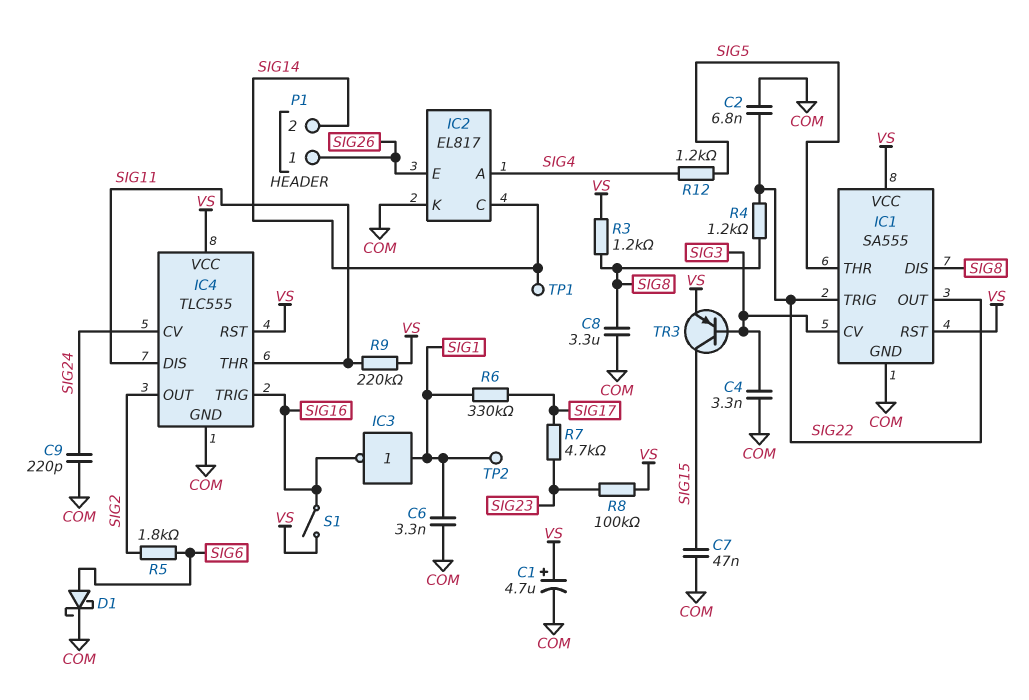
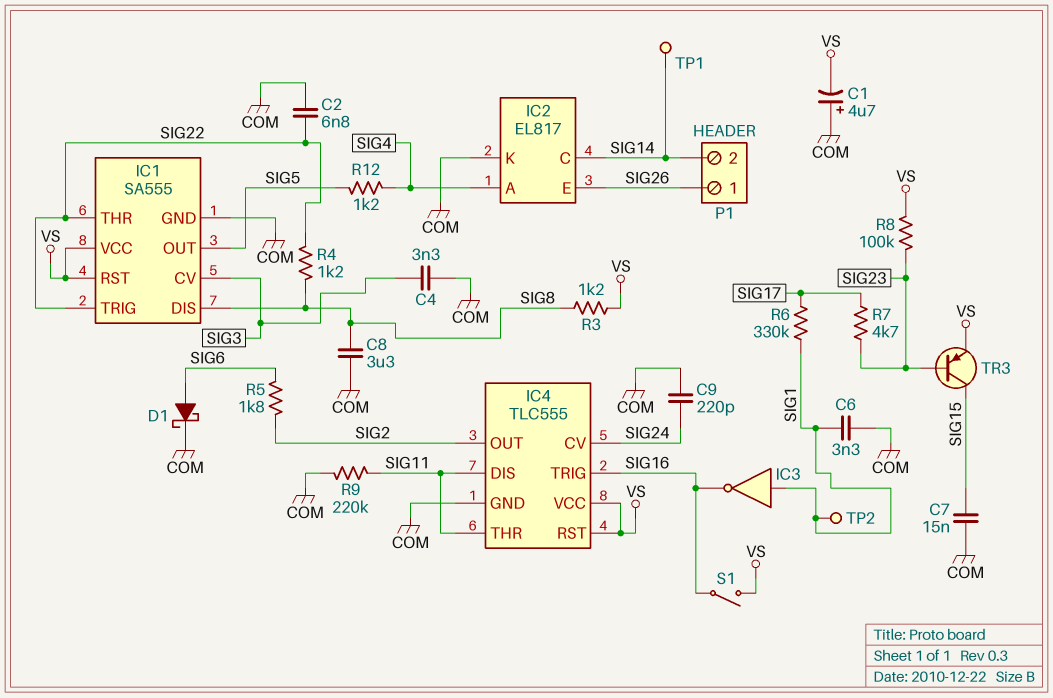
C1: 4.7uF (plus VS, minus COM) -> 4.7uF (plus COM, minus VS)
C7: 47nF (COM, SIG15) -> 15nF (COM, SIG15)
IC1 pin OUT: SIG22 -> SIG5
IC1 pin THR: SIG5 -> SIG22
R9: 220k (SIG11, VS) -> 220k (COM, SIG11)
TR3: PNP (B SIG3, C SIG15, E VS) -> PNP (B SIG23, C SIG15, E VS)

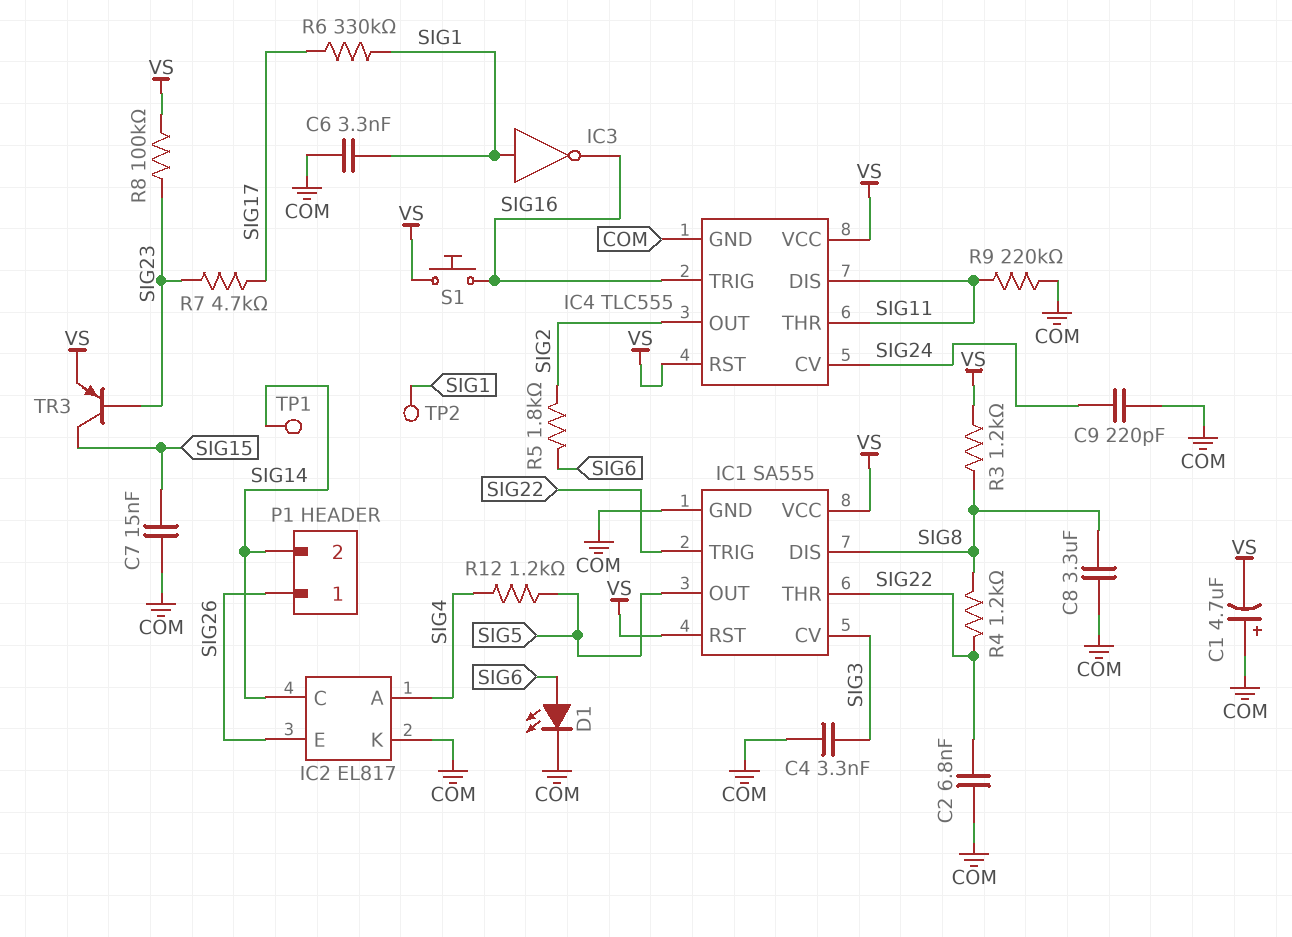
D1: schottky (A SIG6, K COM) -> LED (A SIG6, K COM)
S1: switch (SIG16, VS) -> button (SIG16, VS)

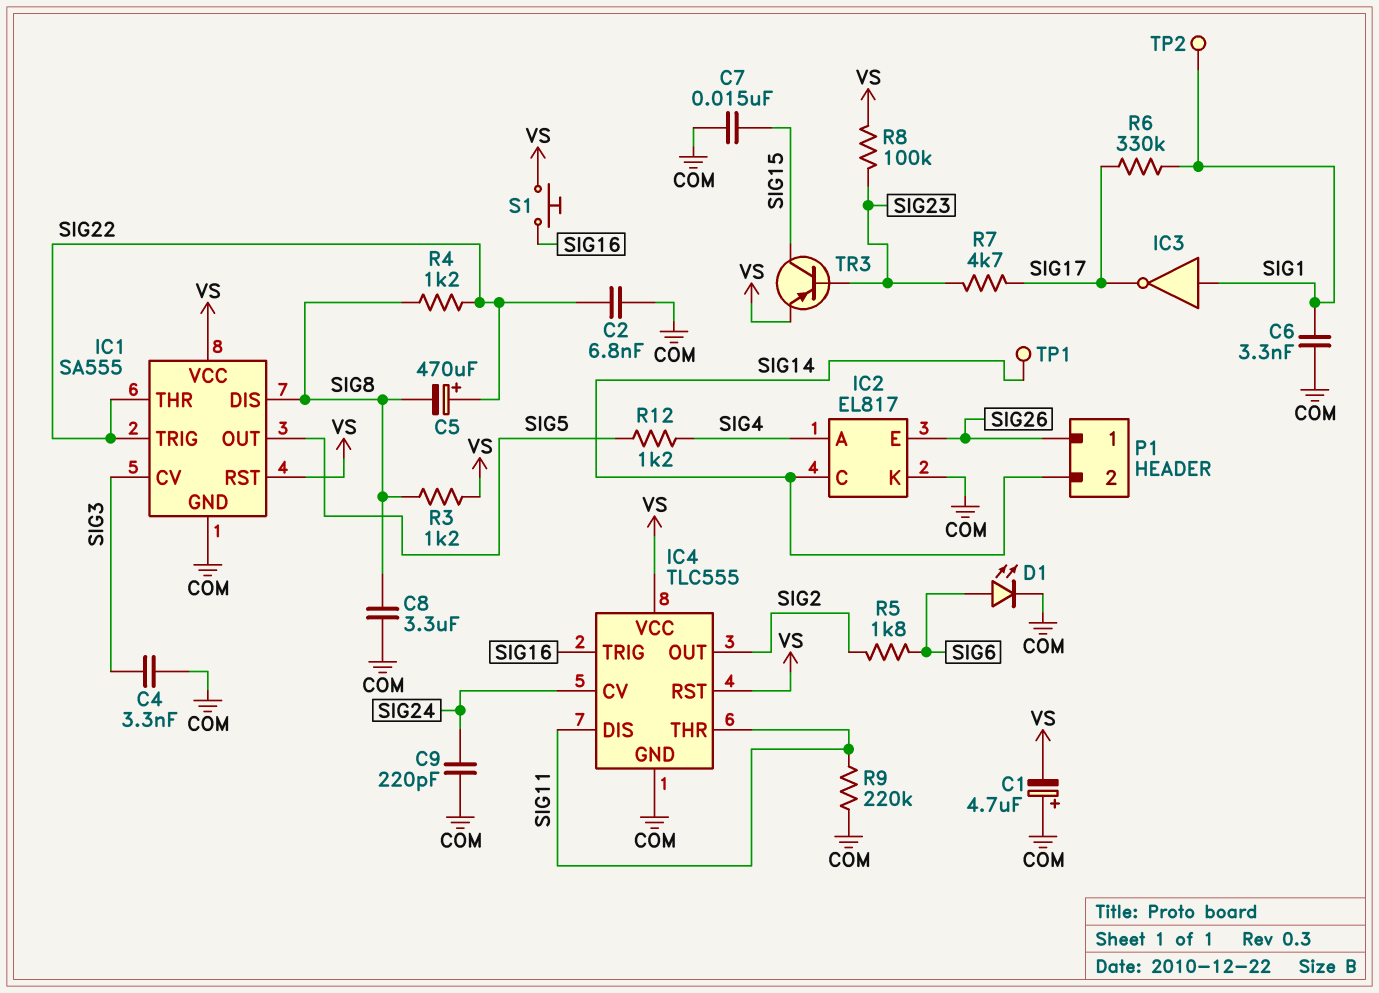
C5: none -> 470uF (plus SIG22, minus SIG8)
IC3: NOT (in SIG1, out SIG16) -> NOT (in SIG1, out SIG17)

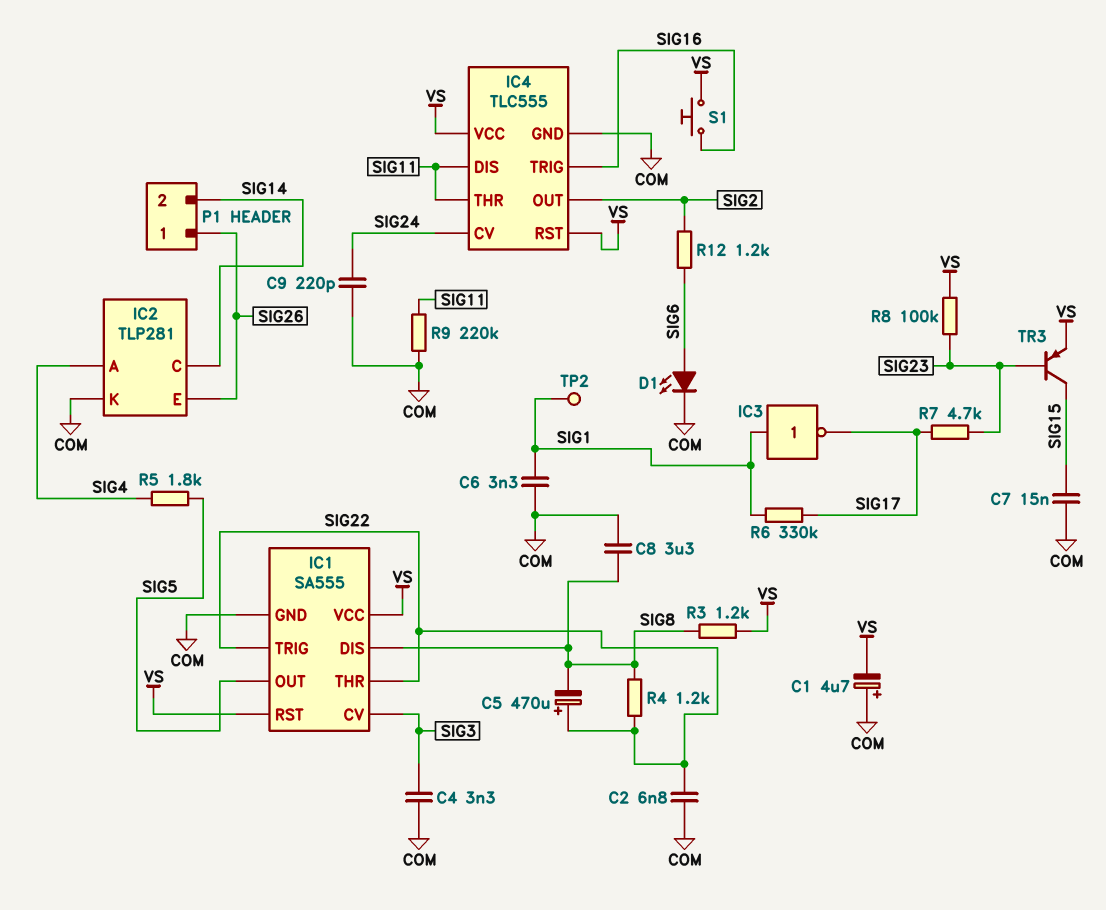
IC2: EL817 -> TLP281
R5: 1.8k (SIG2, SIG6) -> 1.8k (SIG4, SIG5)
R12: 1.2k (SIG4, SIG5) -> 1.2k (SIG2, SIG6)
TP1: test point (SIG14) -> none

